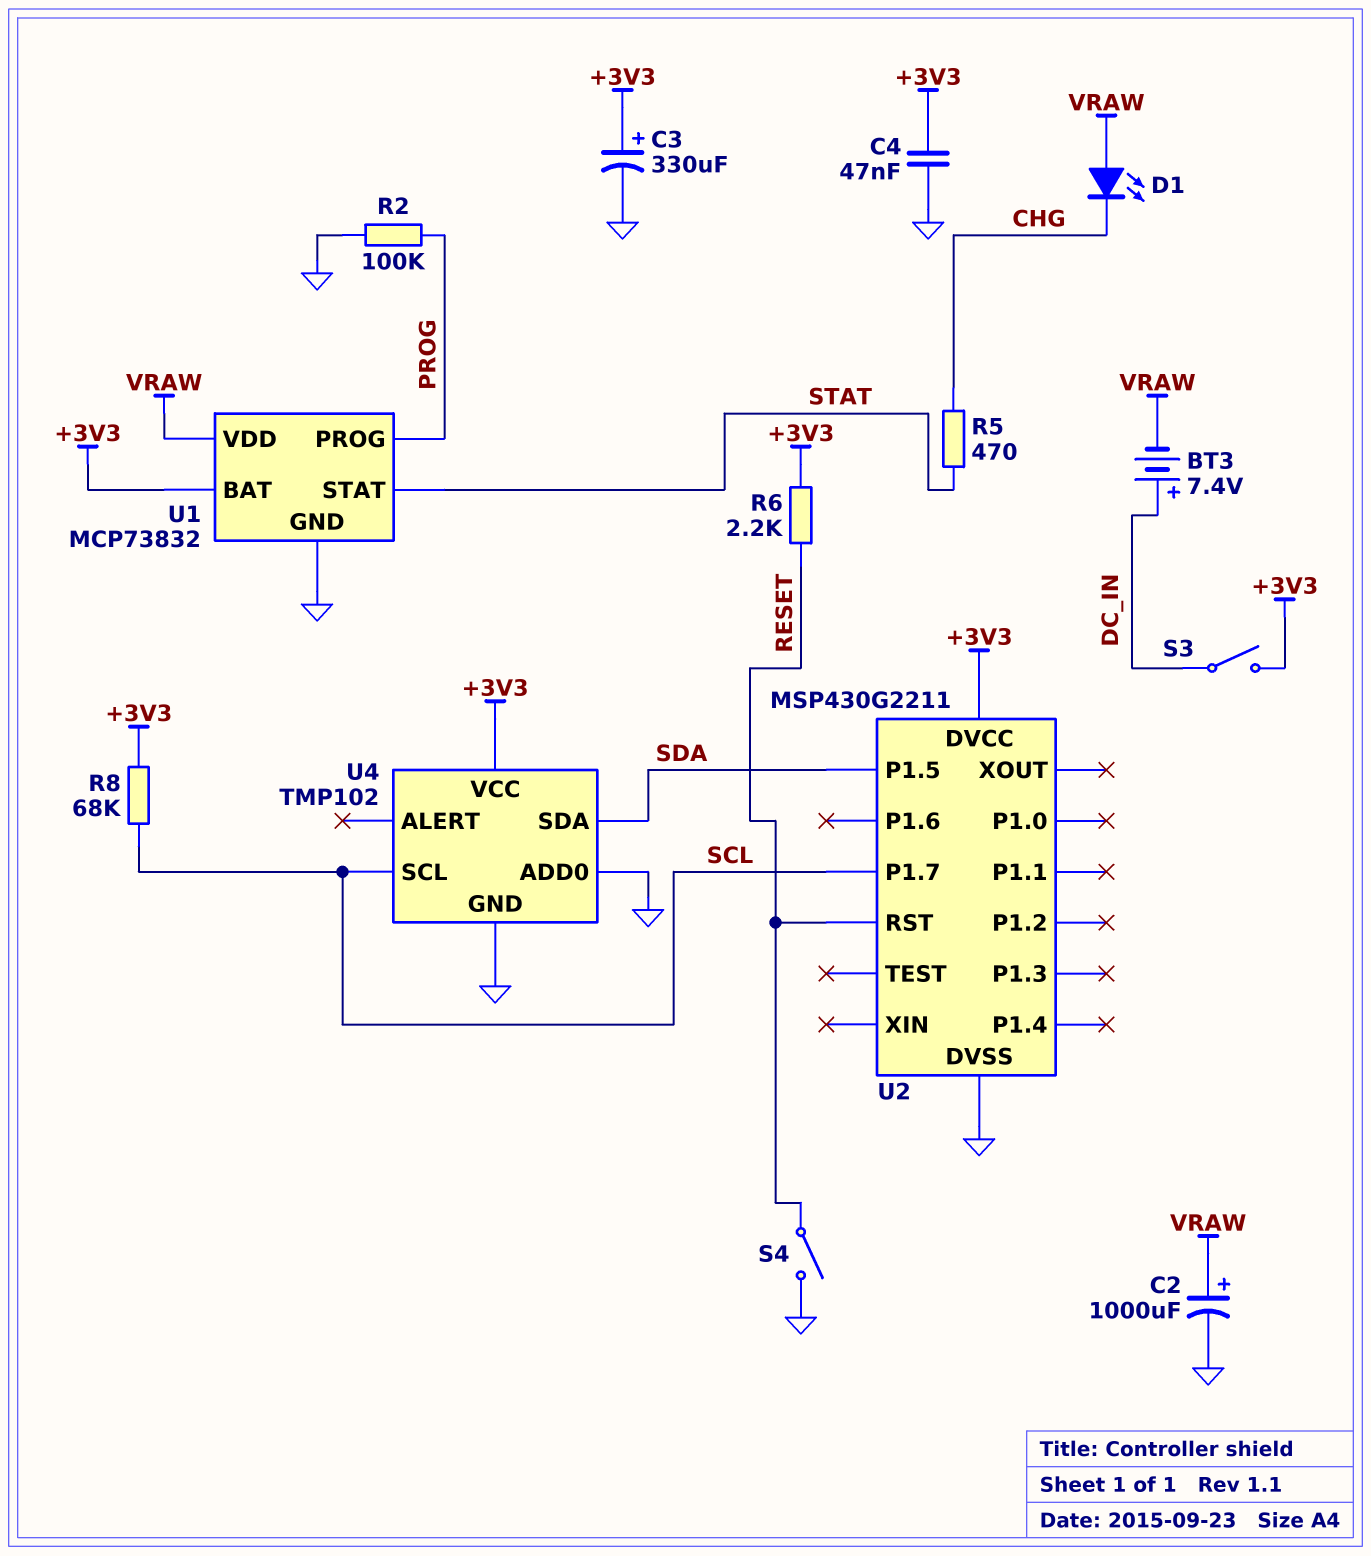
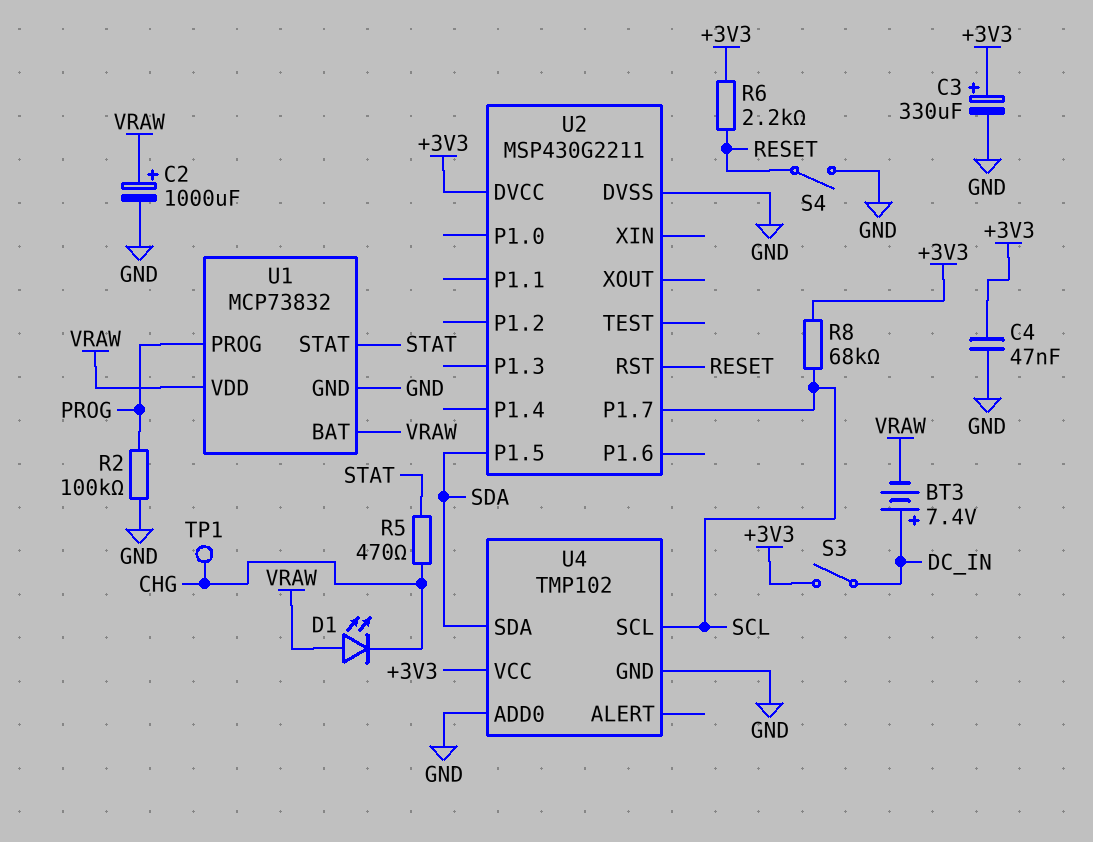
TP1: none -> test point (CHG)
U1 pin BAT: +3V3 -> VRAW

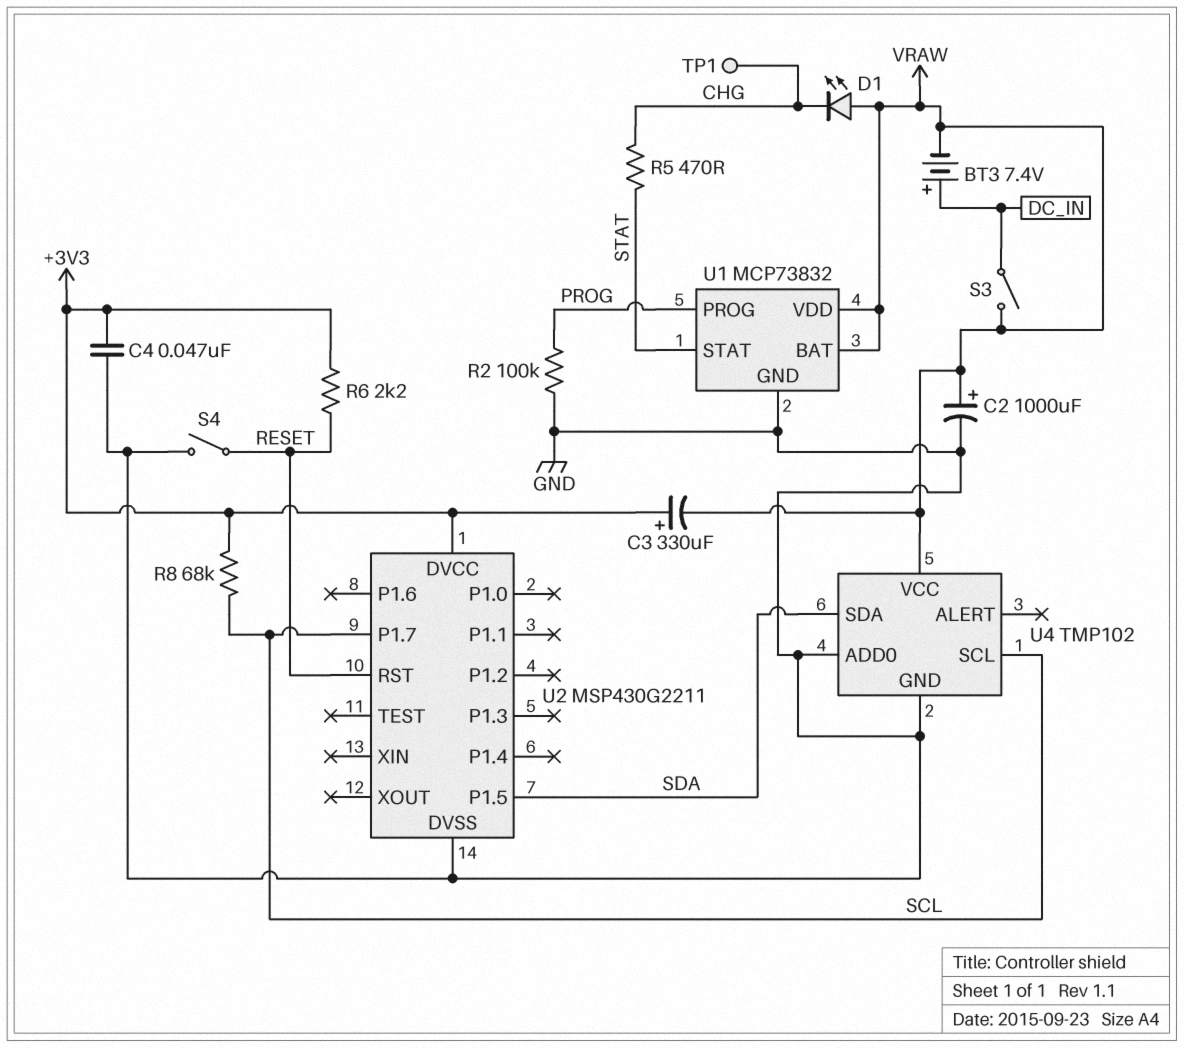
C3: 330uF (plus +3V3, minus GND) -> 330uF (plus +3V3, minus VRAW)
S3: switch (+3V3, DC_IN) -> switch (DC_IN, VRAW)
U4 pin VCC: +3V3 -> VRAW

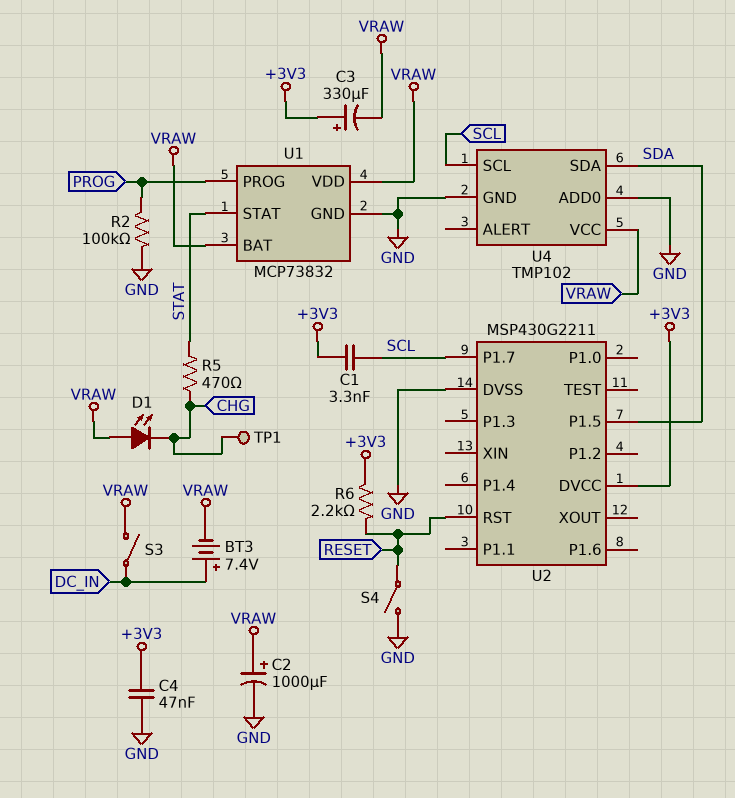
C1: none -> 3.3nF (+3V3, SCL)
R8: 68k (+3V3, SCL) -> none

